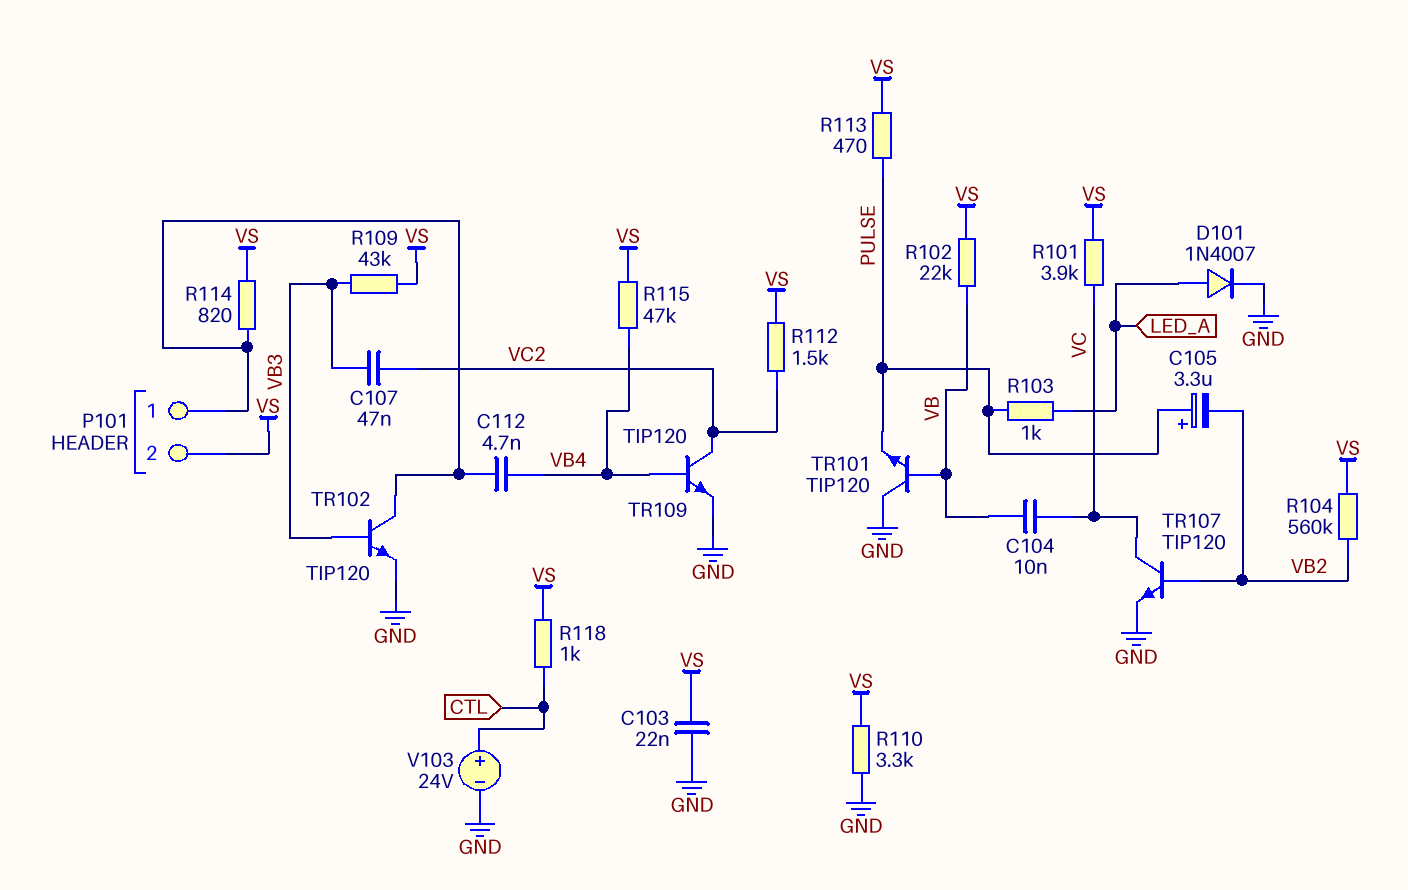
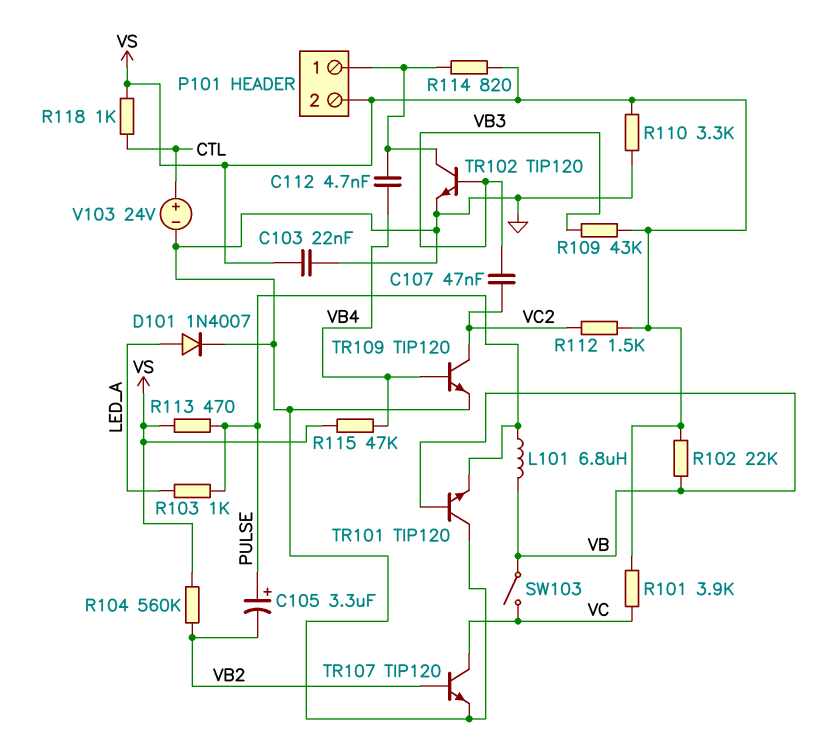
C104: 10nF (VB, VC) -> none
L101: none -> 6.8uH (PULSE, VB)
SW103: none -> switch (VB, VC)

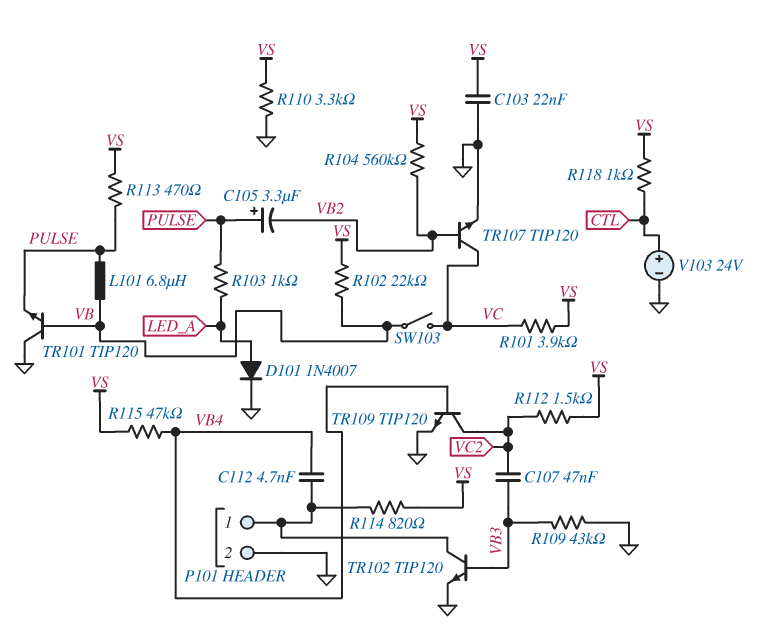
P101 pin 2: VS -> GND
R109: 43k (VB3, VS) -> 43k (GND, VB3)

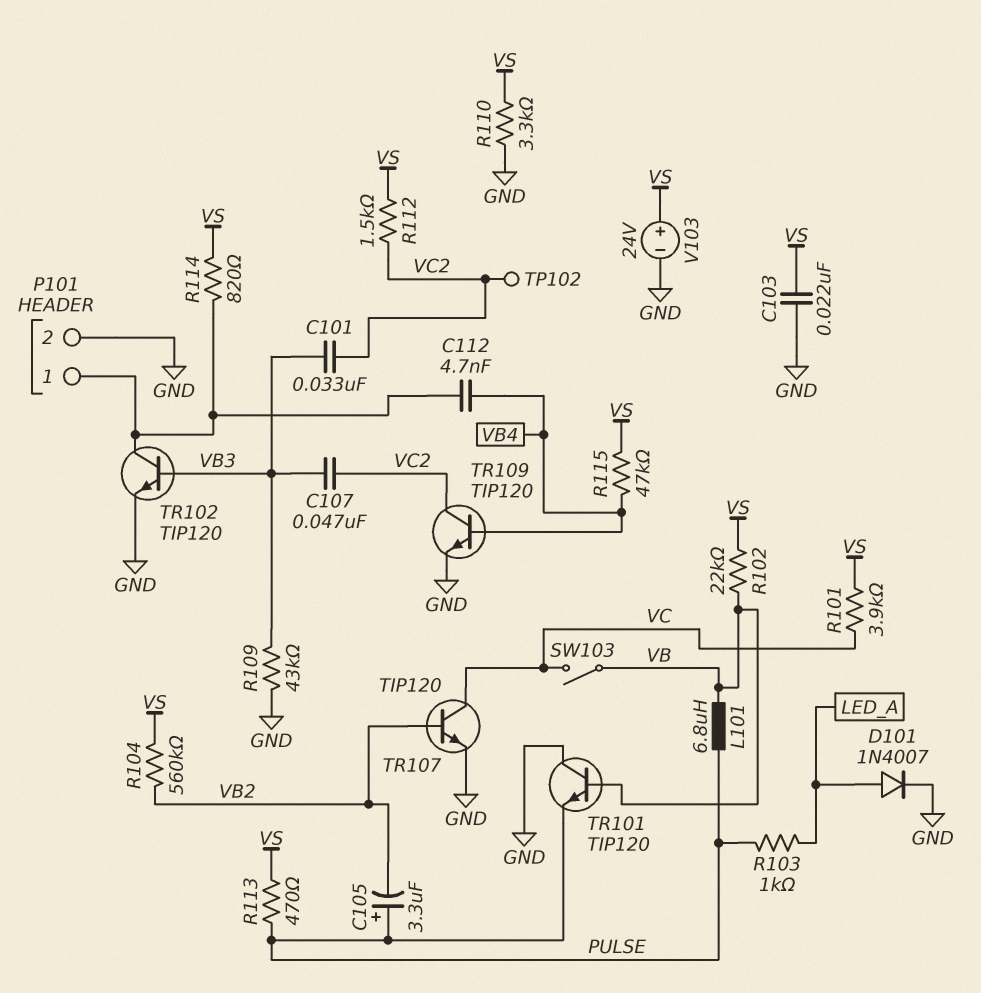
C101: none -> 33nF (VB3, VC2)
R118: 1k (CTL, VS) -> none
TP102: none -> test point (VC2)
V103: 24V (plus CTL, minus GND) -> 24V (plus VS, minus GND)

